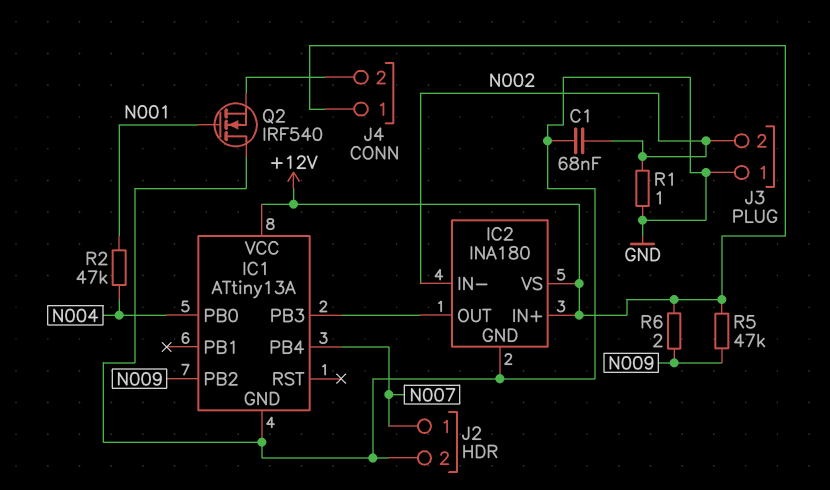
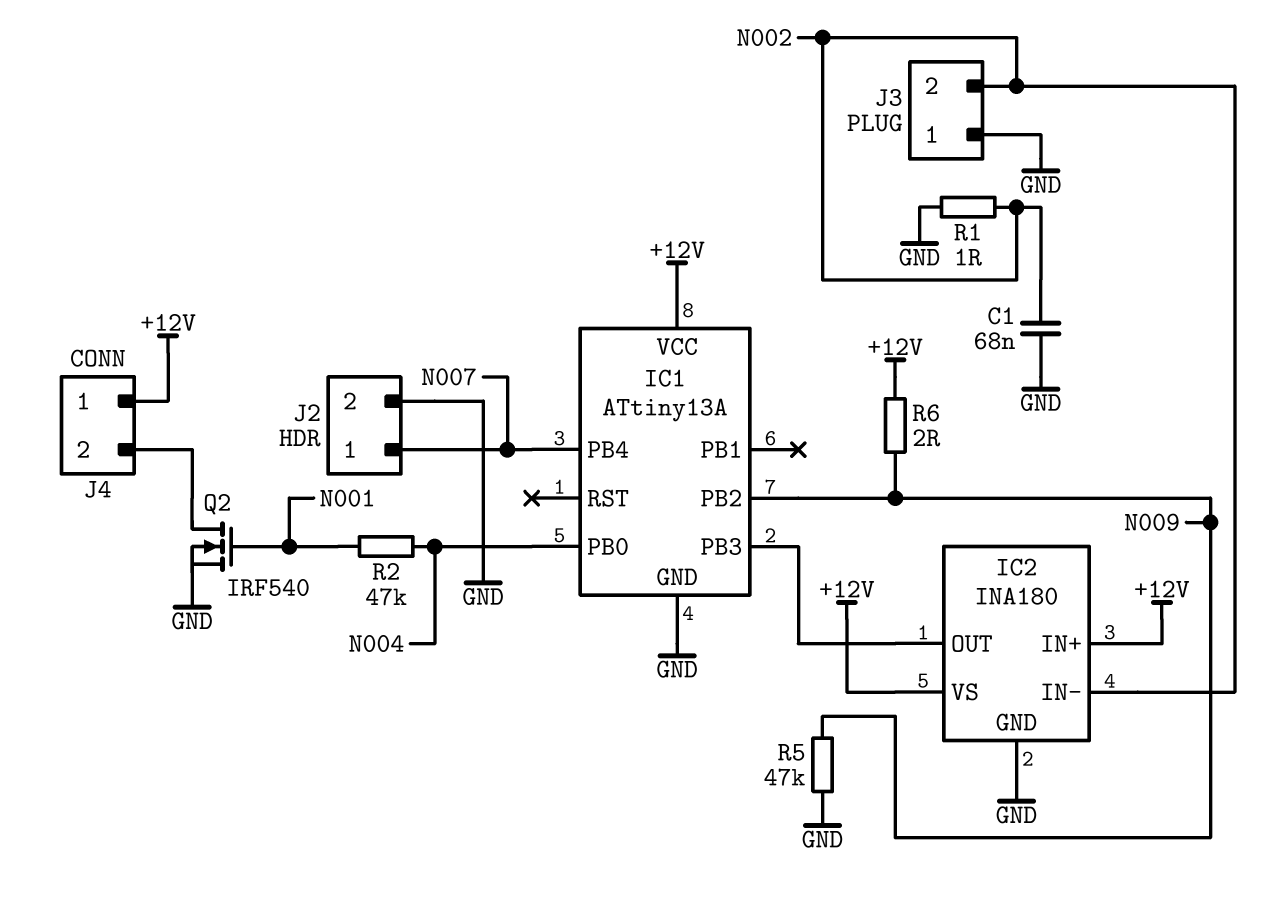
Q2: NMOS IRF540 (G N001, D GND, S J4/2) -> NMOS IRF540 (G N001, D J4/2, S GND)
R5: 47k (+12V, N009) -> 47k (GND, N009)

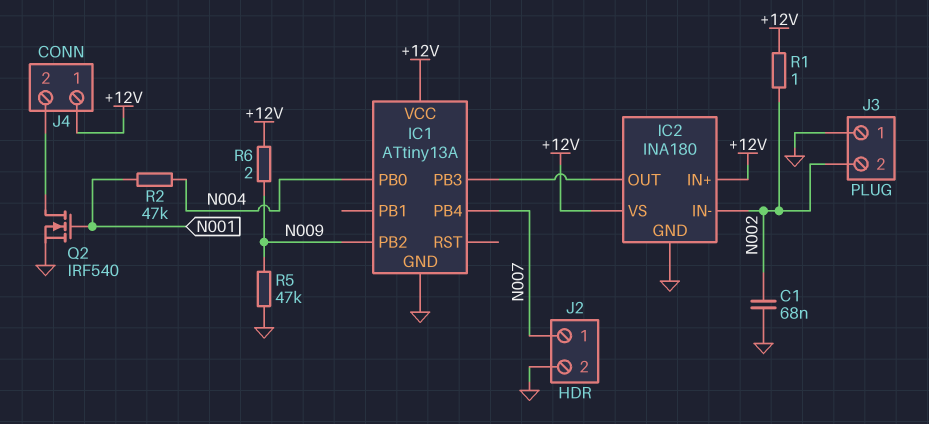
R1: 1 (GND, N002) -> 1 (+12V, N002)

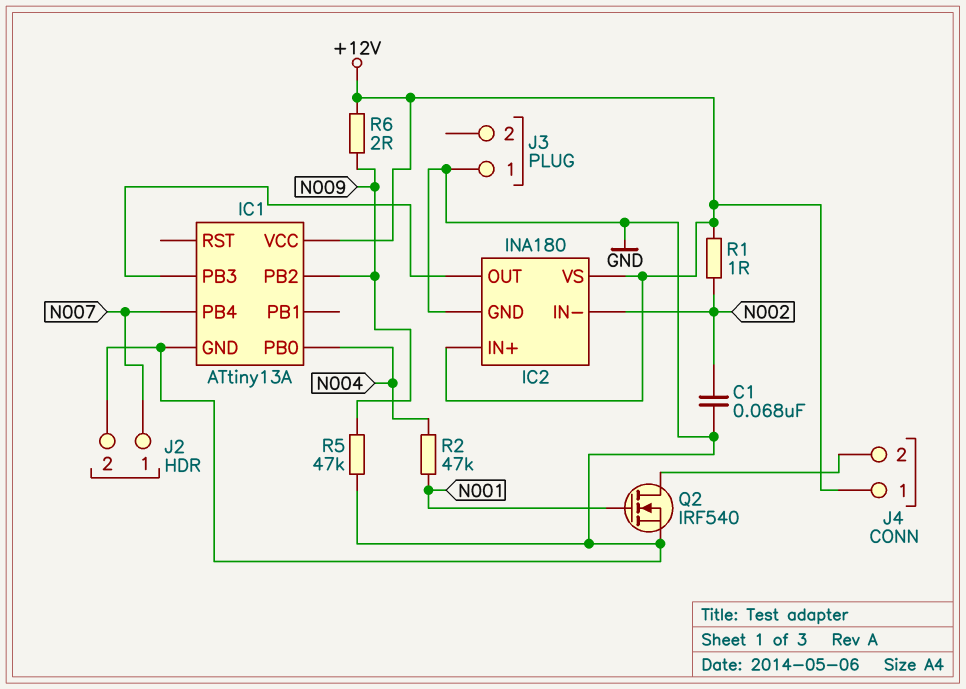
J3 pin 2: N002 -> none

